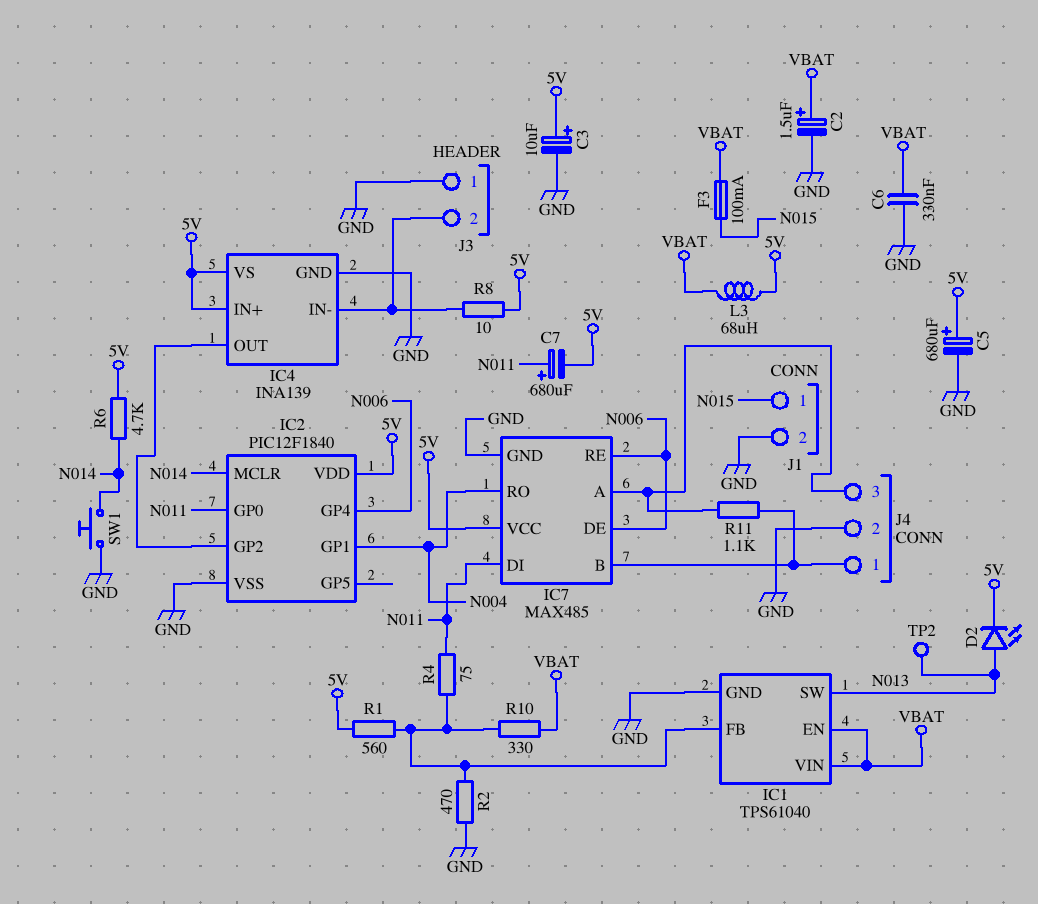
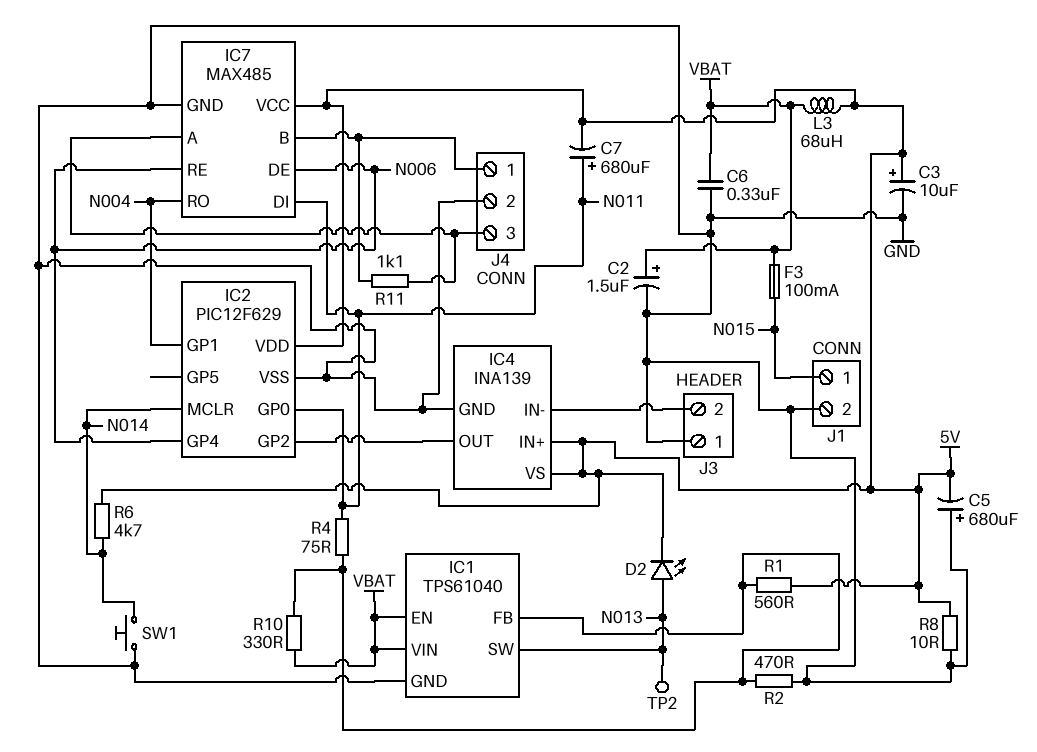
C5: 680uF (plus 5V, minus GND) -> 680uF (plus GND, minus 5V)
IC2: PIC12F1840 -> PIC12F629
R8: 10 (5V, IC4/IN-) -> 10 (5V, GND)

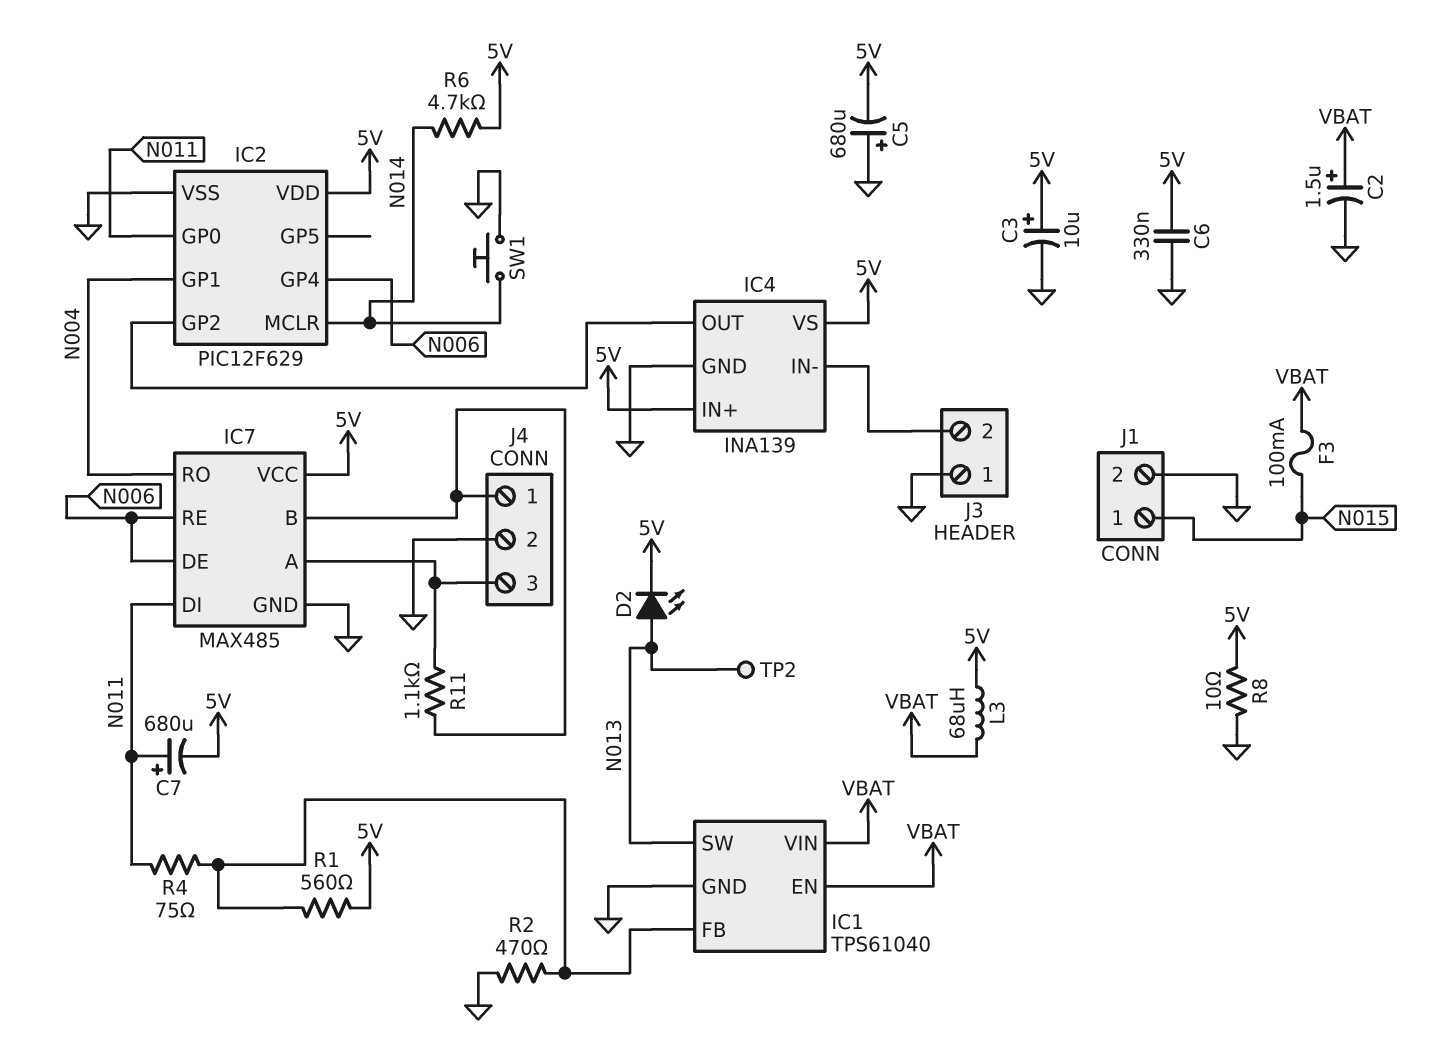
C6: 330nF (GND, VBAT) -> 330nF (5V, GND)
R10: 330 (IC1/FB, VBAT) -> none

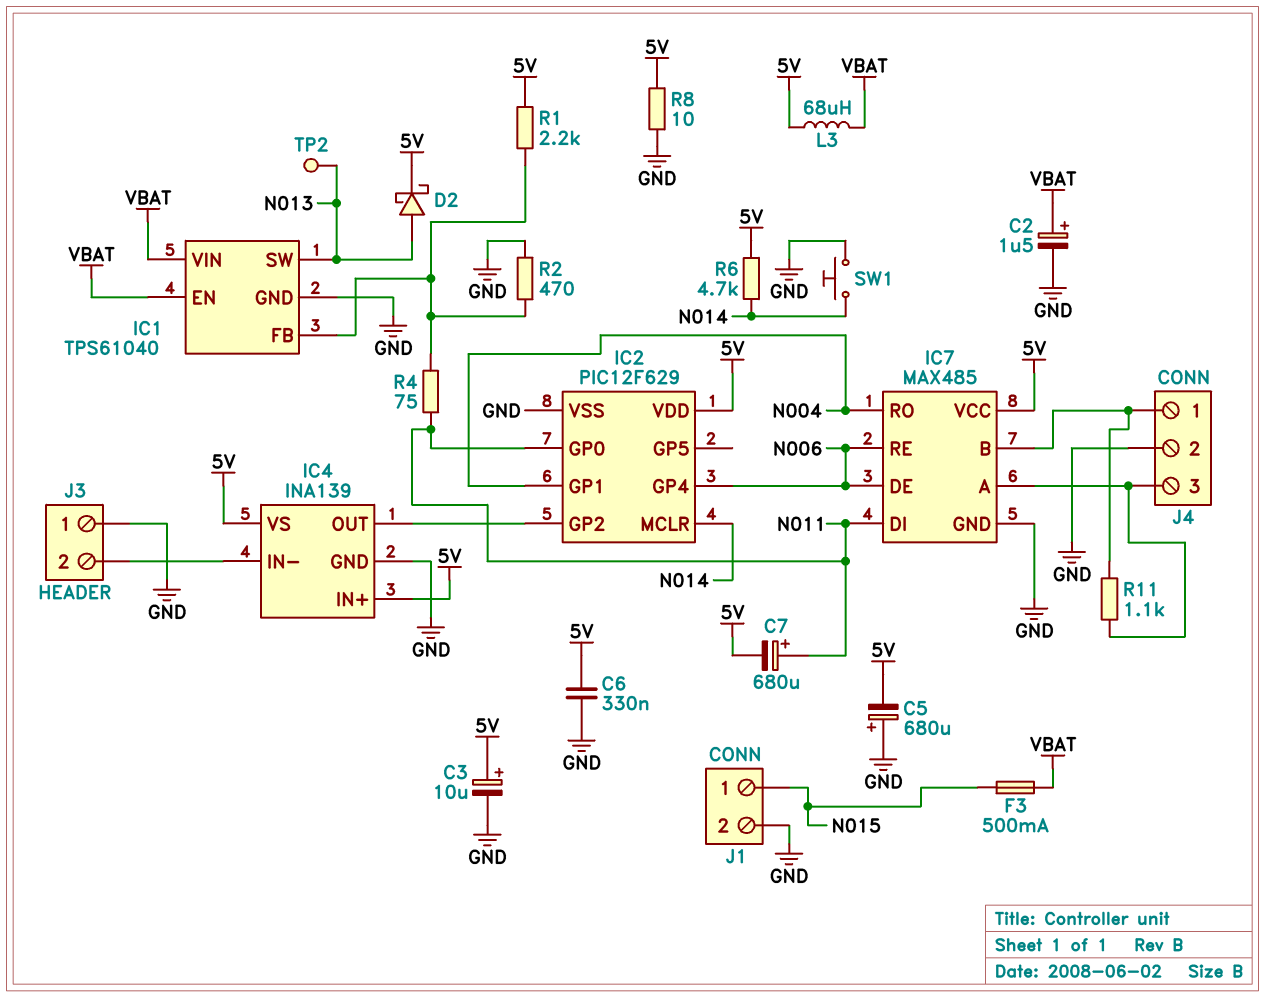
D2: LED (A N013, K 5V) -> schottky (A N013, K 5V)
F3: 100mA (N015, VBAT) -> 500mA (N015, VBAT)
R1: 560 (5V, IC1/FB) -> 2.2k (5V, IC1/FB)

